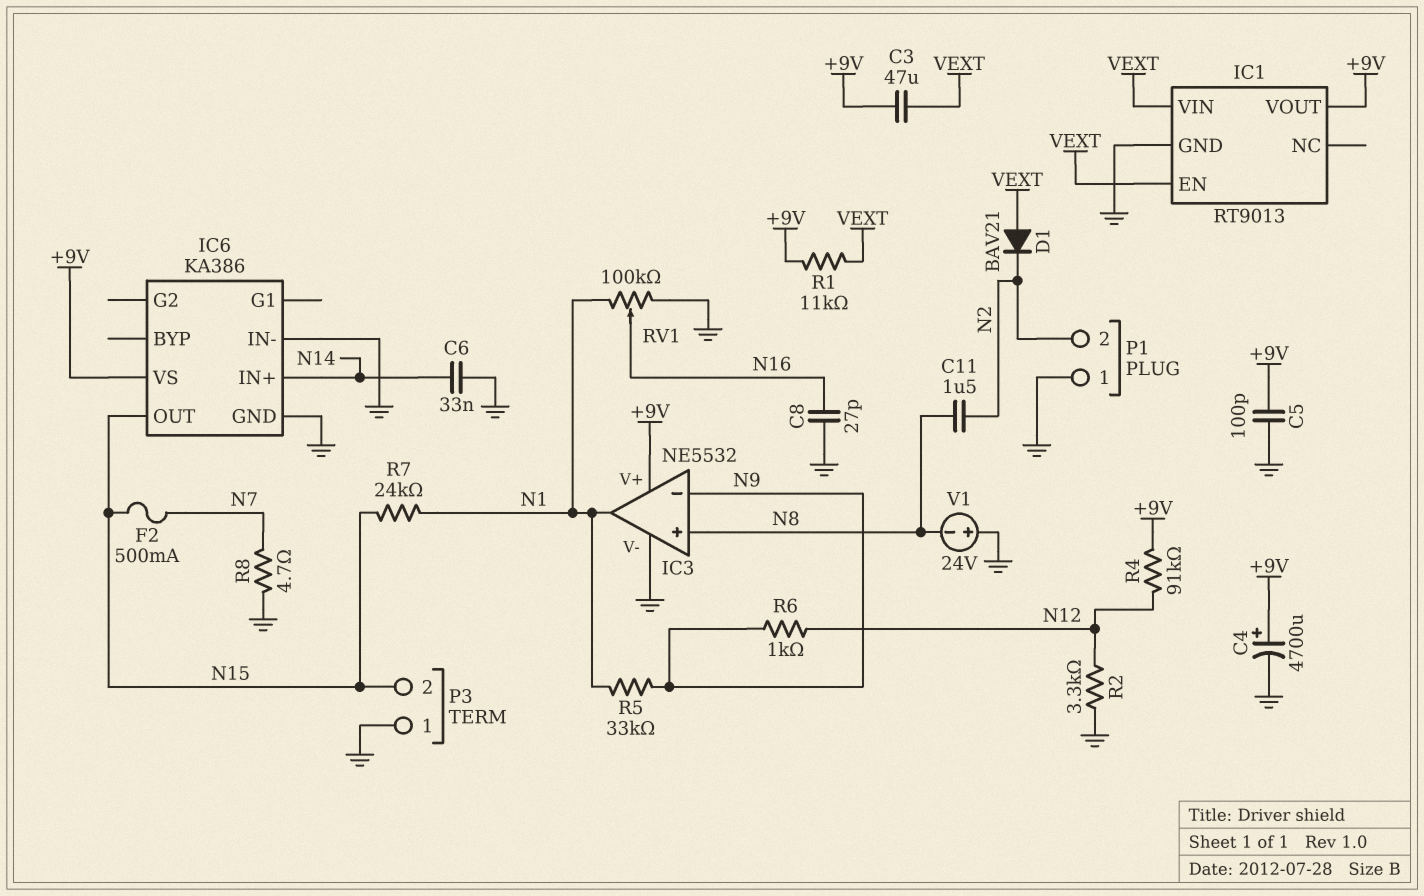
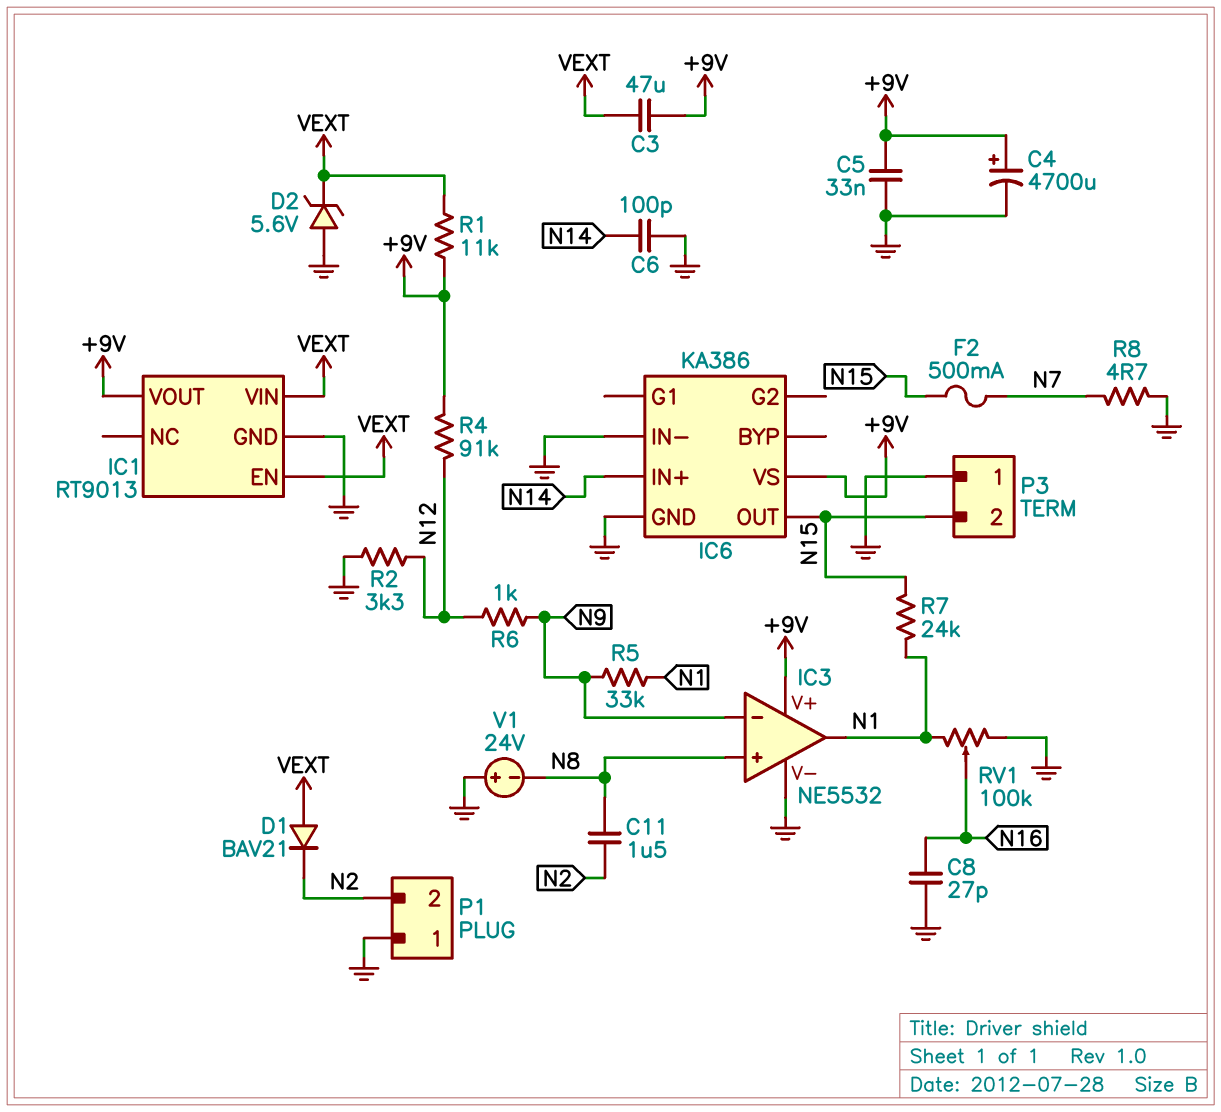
C5: 100pF (+9V, GND) -> 33nF (+9V, GND)
C6: 33nF (GND, N14) -> 100pF (GND, N14)
D2: none -> zener 5.6V (A GND, K VEXT)

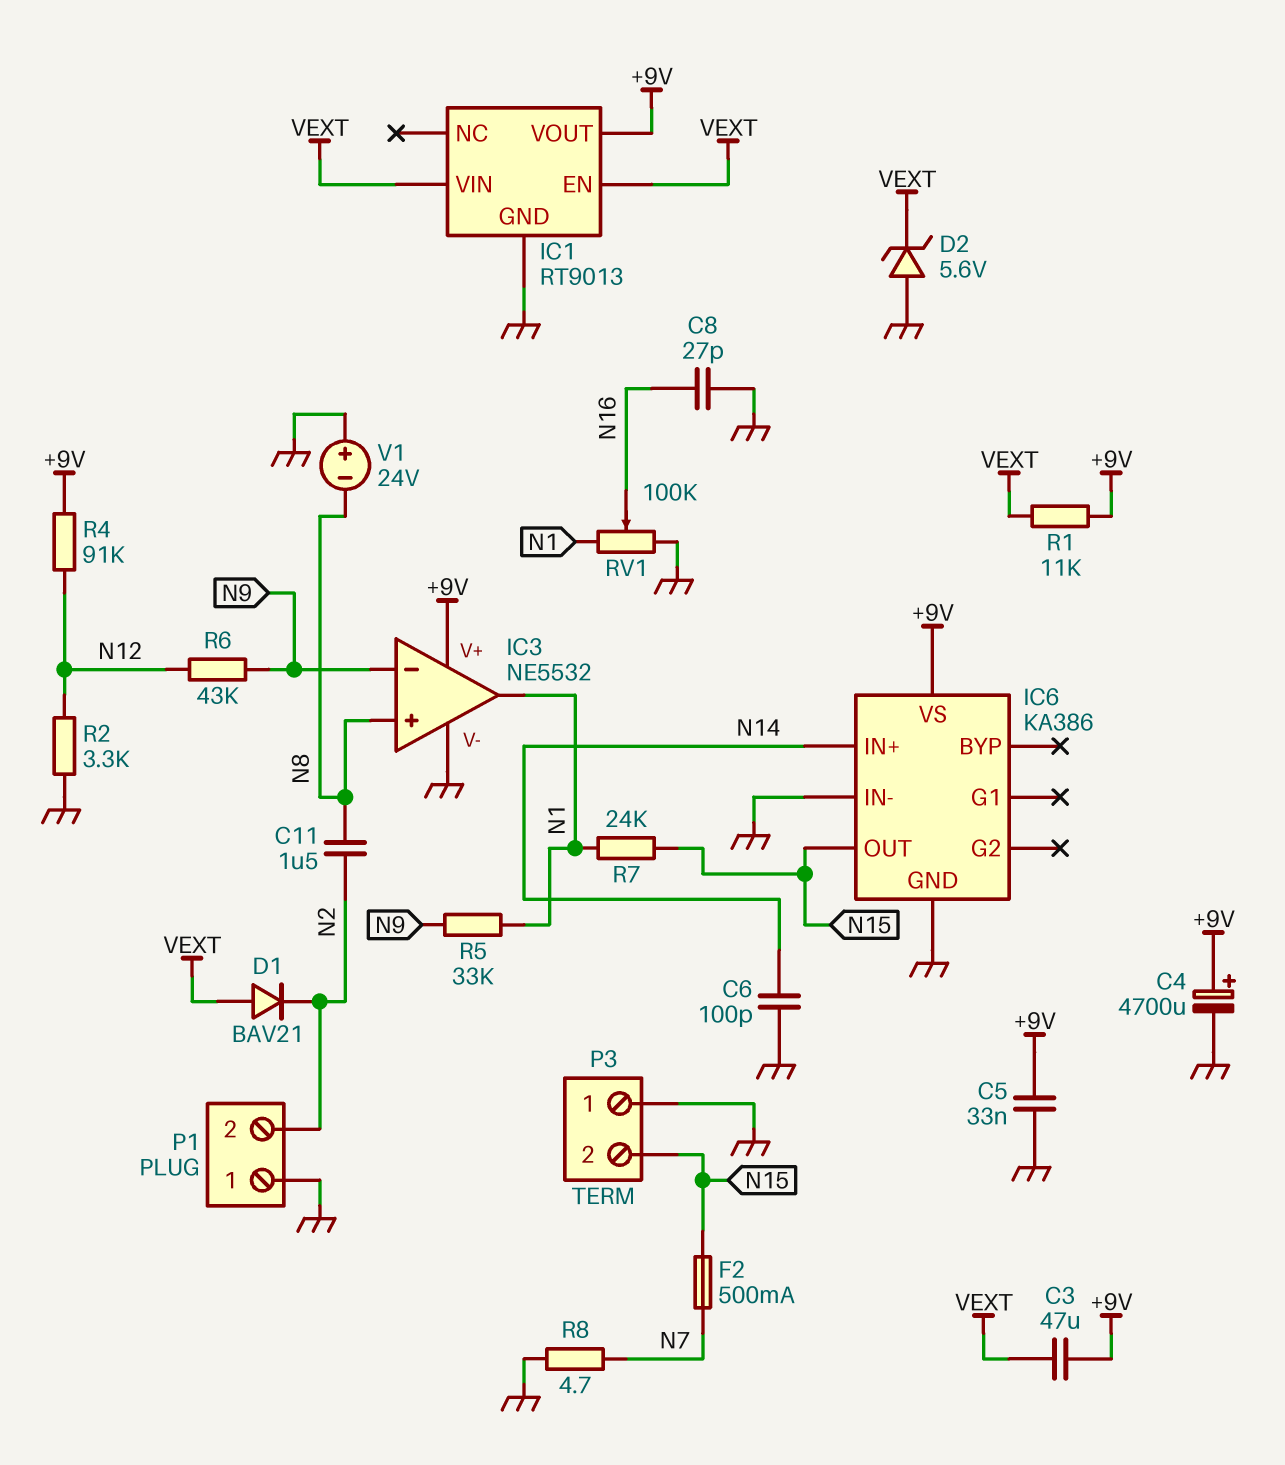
R6: 1k (N9, N12) -> 43k (N9, N12)

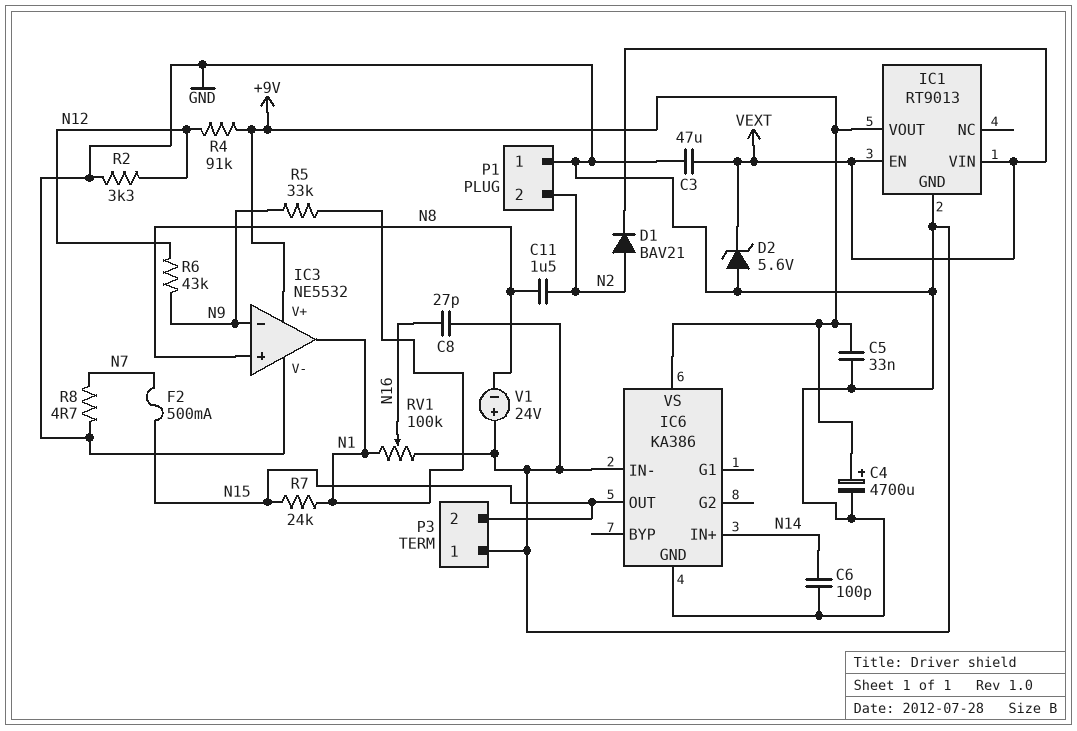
C3: 47uF (+9V, VEXT) -> 47uF (GND, VEXT)
D1: diode BAV21 (A VEXT, K N2) -> diode BAV21 (A N2, K VEXT)
R1: 11k (+9V, VEXT) -> none

